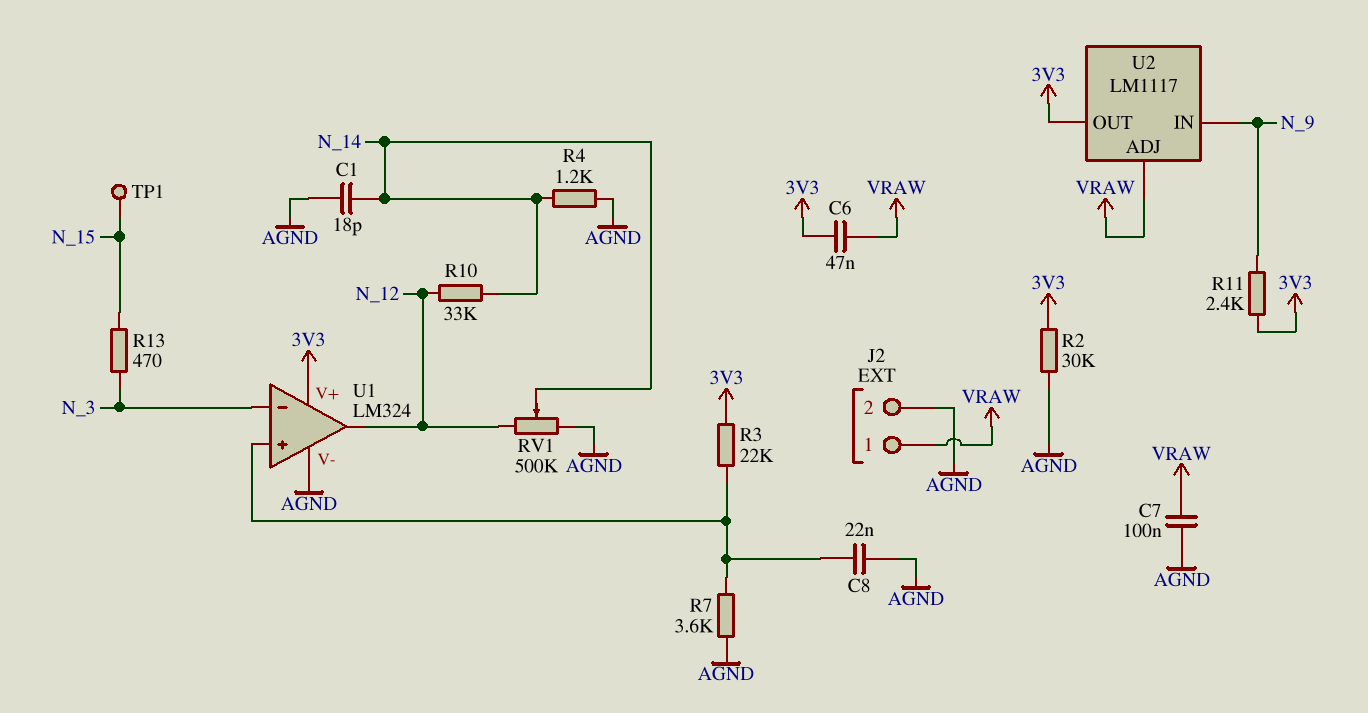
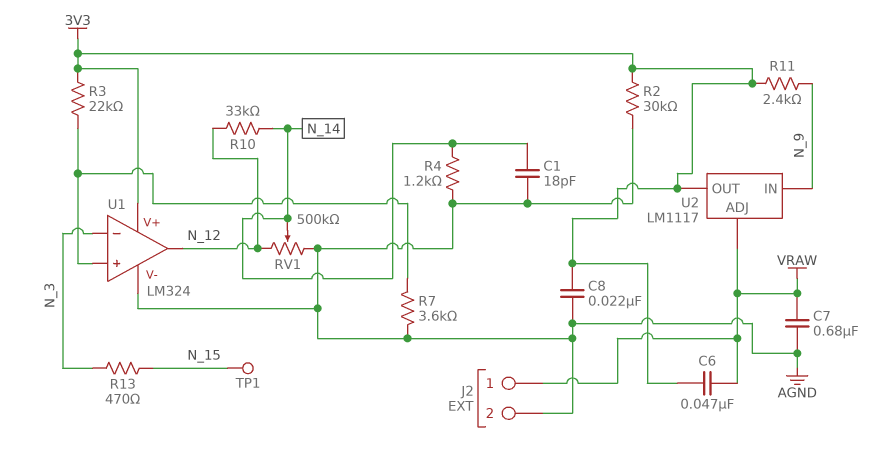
C7: 100nF (AGND, VRAW) -> 680nF (AGND, VRAW)
C8: 22nF (AGND, U1/in+) -> 22nF (3V3, AGND)

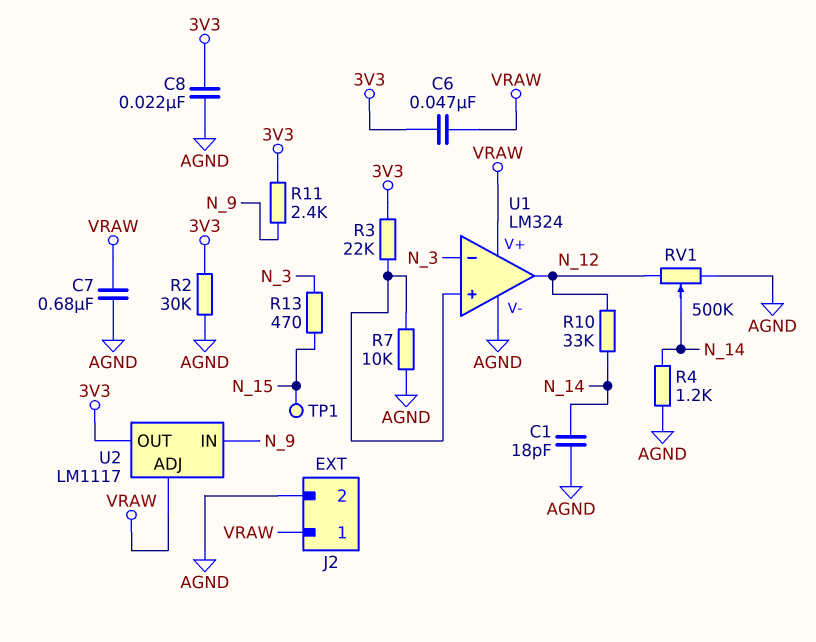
R7: 3.6k (AGND, U1/in+) -> 10k (AGND, U1/in+)
U1 pin V+: 3V3 -> VRAW

